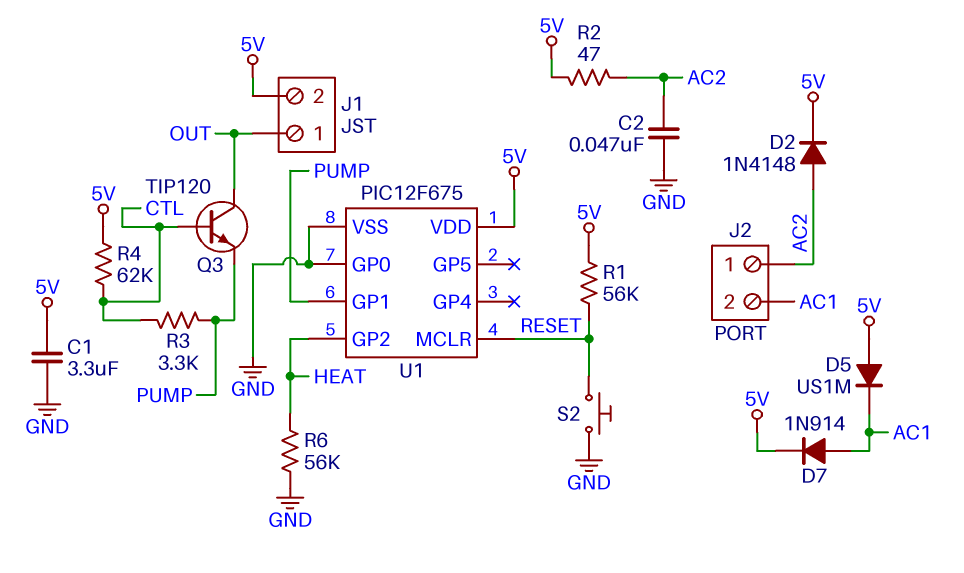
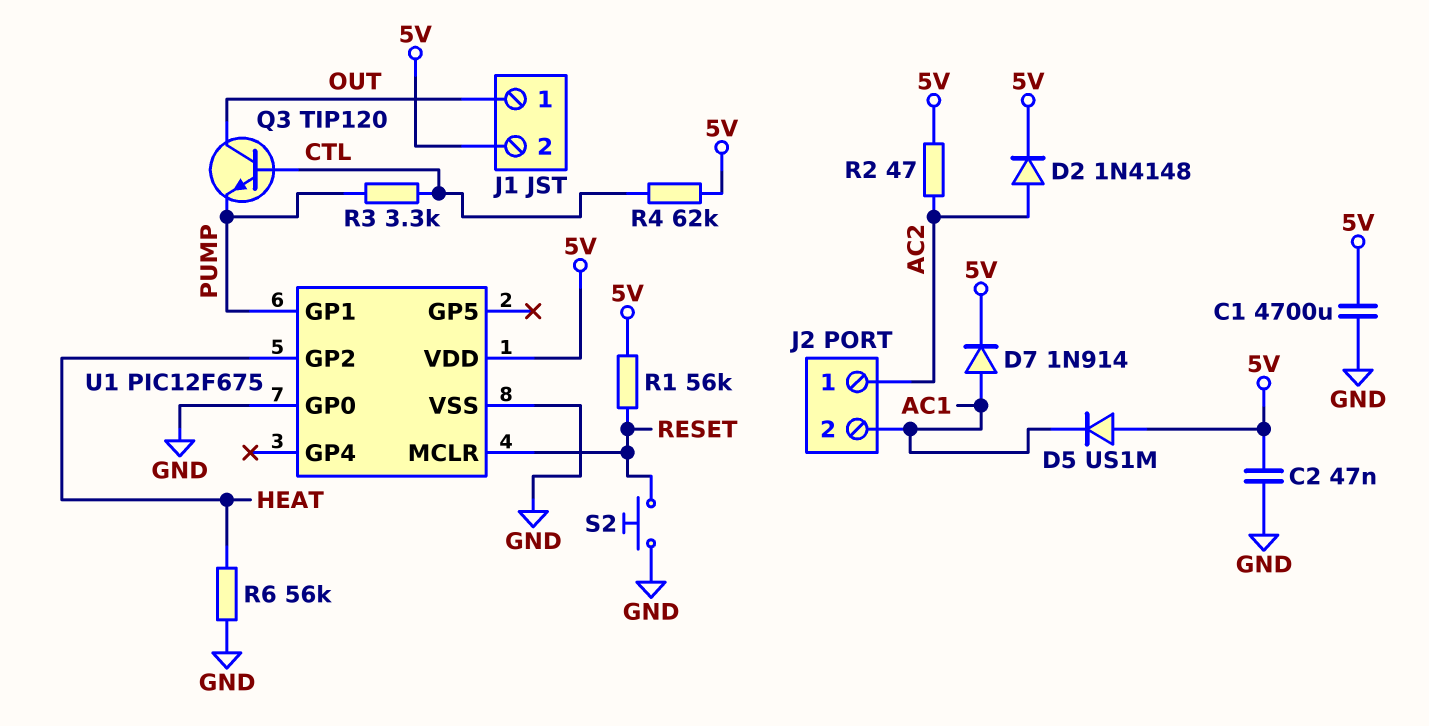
C1: 3.3uF (5V, GND) -> 4700uF (5V, GND)
C2: 47nF (AC2, GND) -> 47nF (5V, GND)

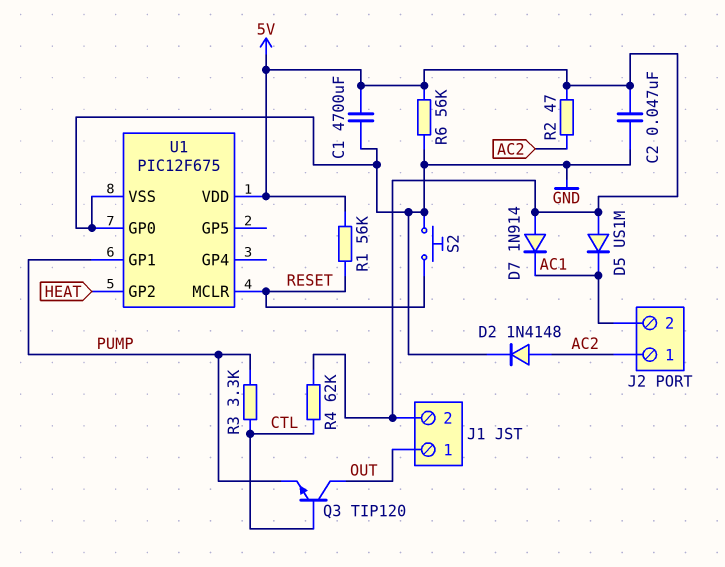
D2: diode 1N4148 (A AC2, K 5V) -> diode 1N4148 (A AC2, K GND)
D7: diode 1N914 (A AC1, K 5V) -> diode 1N914 (A 5V, K AC1)
R6: 56k (GND, HEAT) -> 56k (5V, GND)

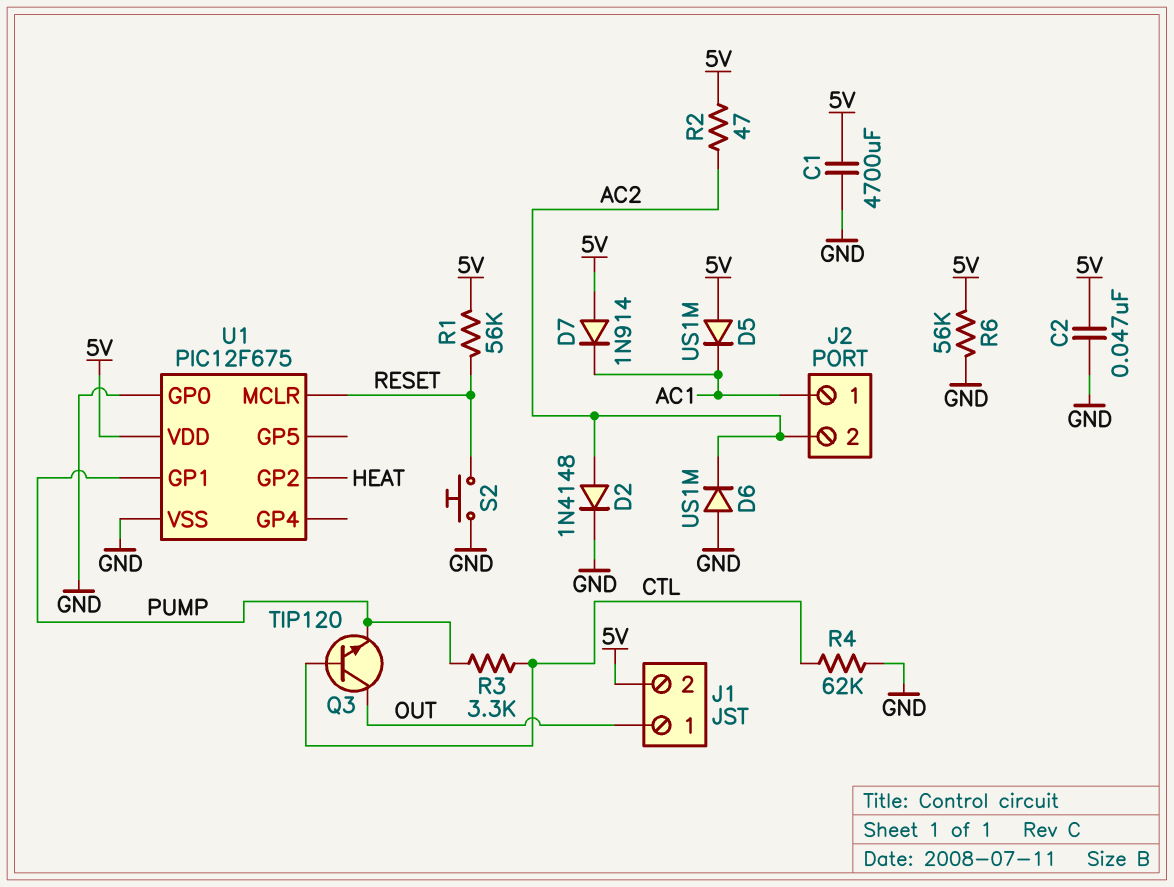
D6: none -> diode US1M (A GND, K AC2)
J2 pin 1: AC2 -> AC1
J2 pin 2: AC1 -> AC2
R4: 62k (5V, CTL) -> 62k (CTL, GND)

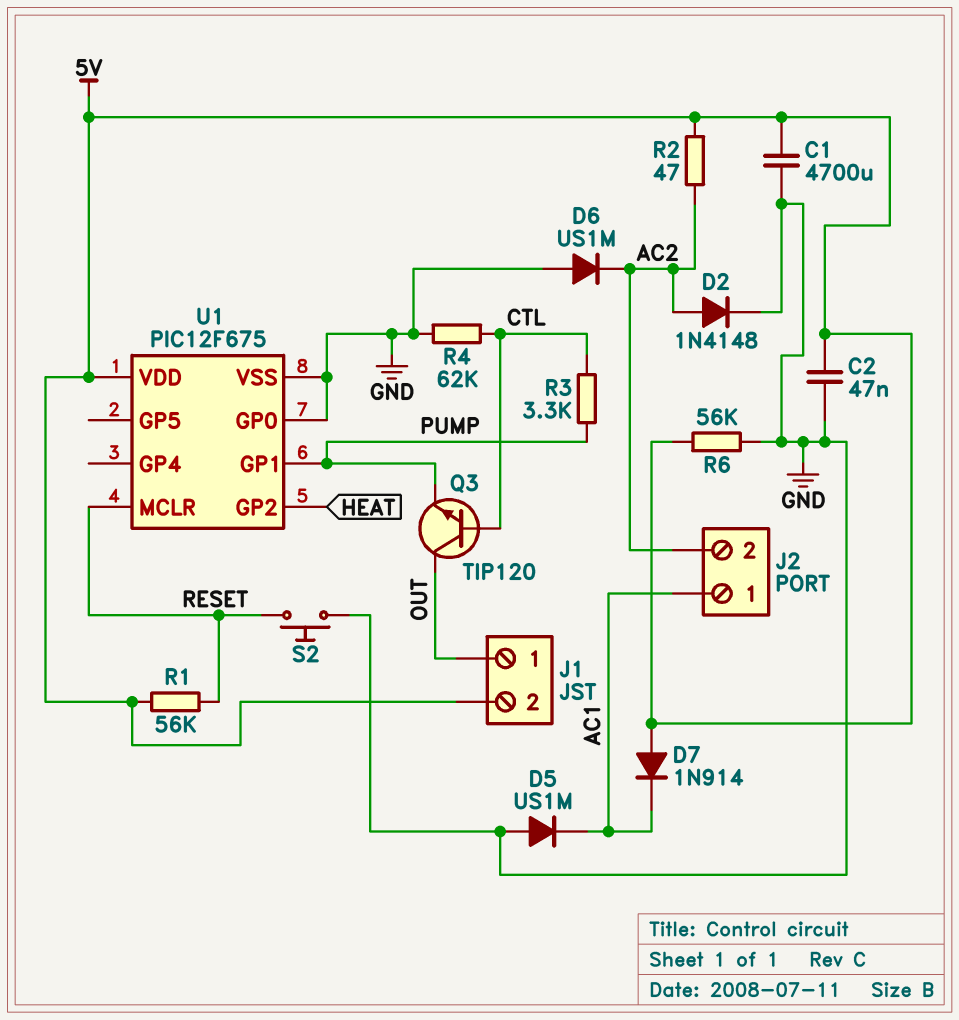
D5: diode US1M (A 5V, K AC1) -> diode US1M (A GND, K AC1)

